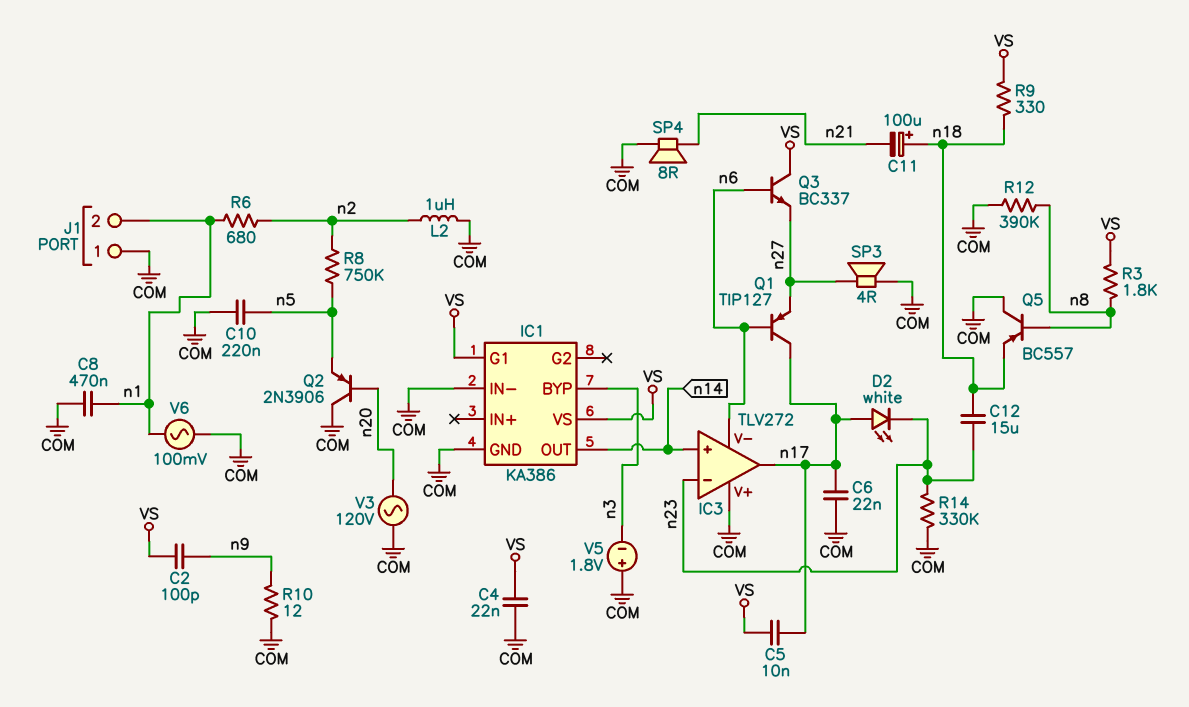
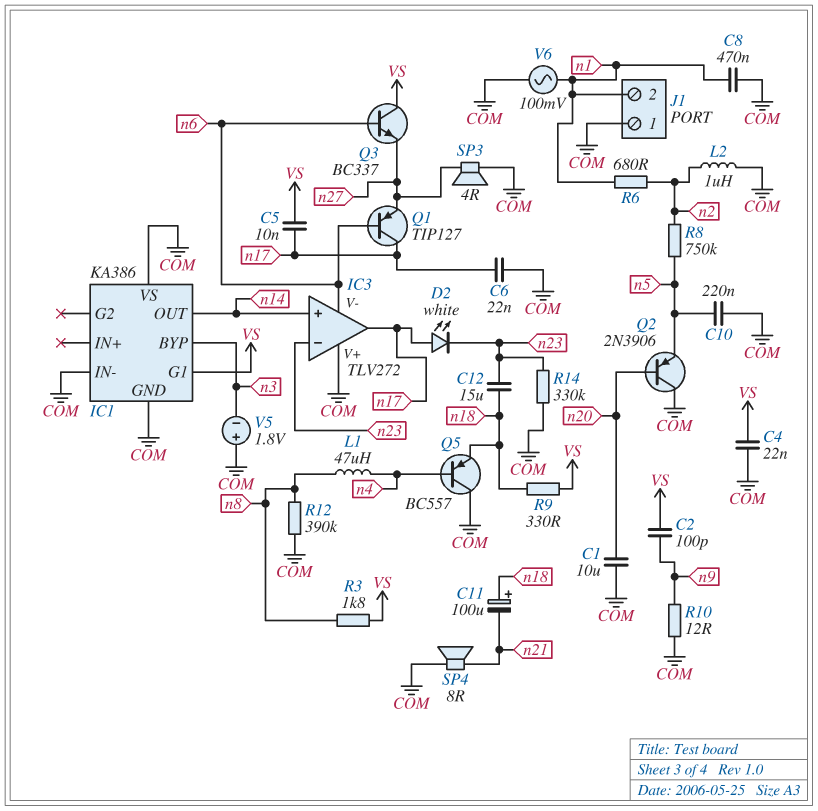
C1: none -> 10uF (COM, n20)
IC1 pin VS: VS -> COM
L1: none -> 47uH (n4, n8)
Q5: PNP BC557 (B n8, C COM, E n18) -> PNP BC557 (B n4, C COM, E n18)
V3: AC 120V (COM, n20) -> none

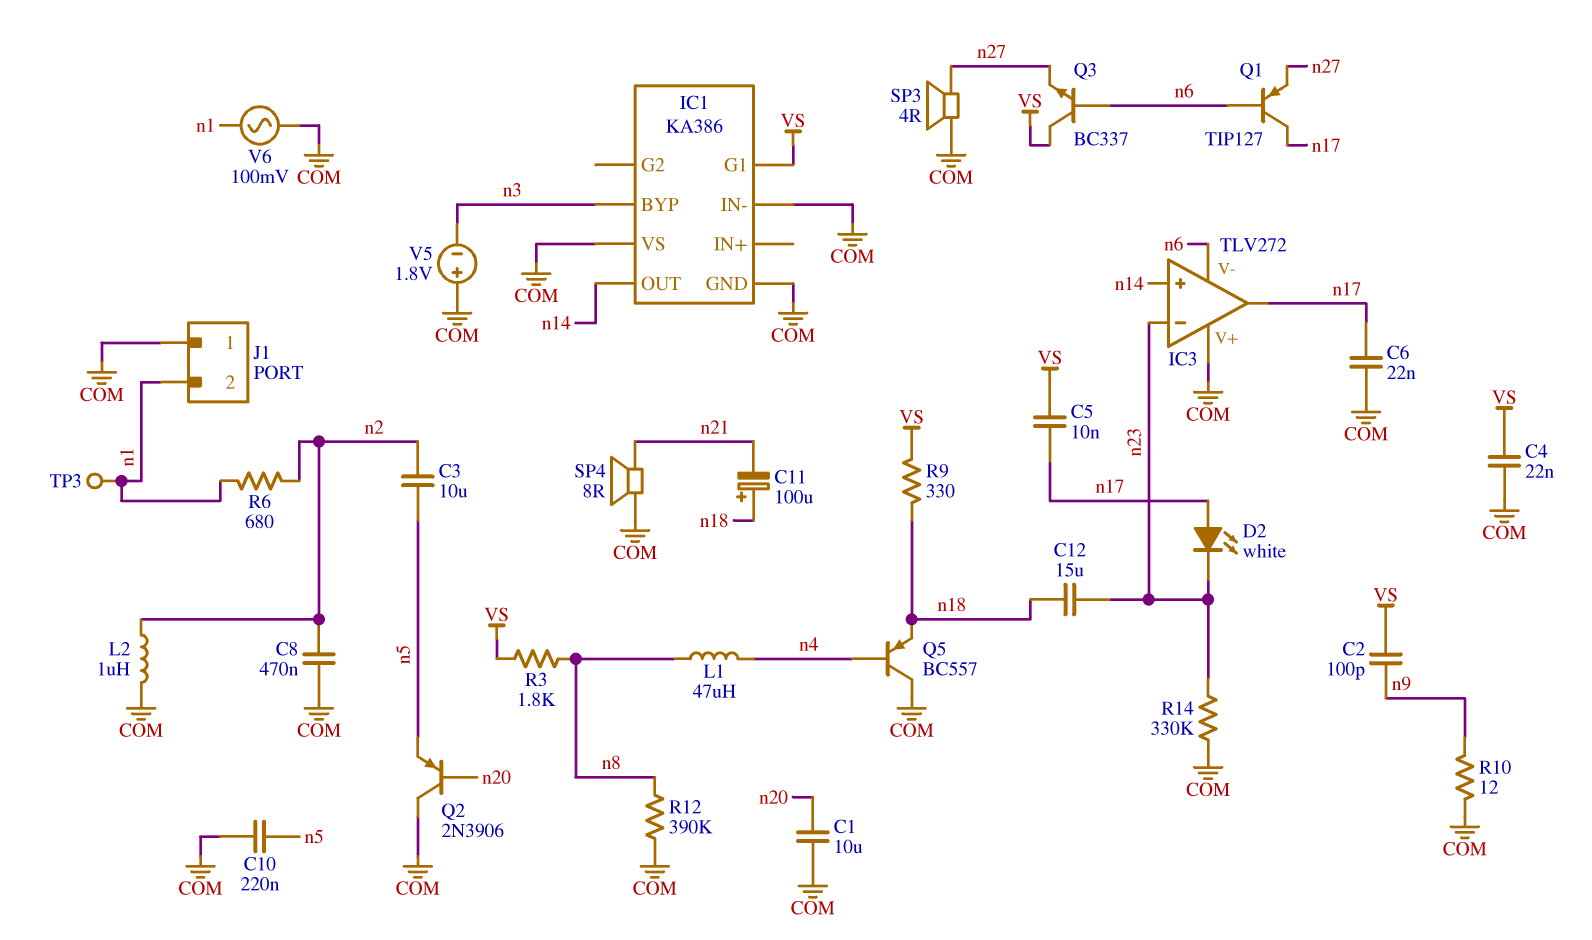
C3: none -> 10uF (n2, n5)
C8: 470nF (COM, n1) -> 470nF (COM, n2)
R8: 750k (n2, n5) -> none
TP3: none -> test point (n1)

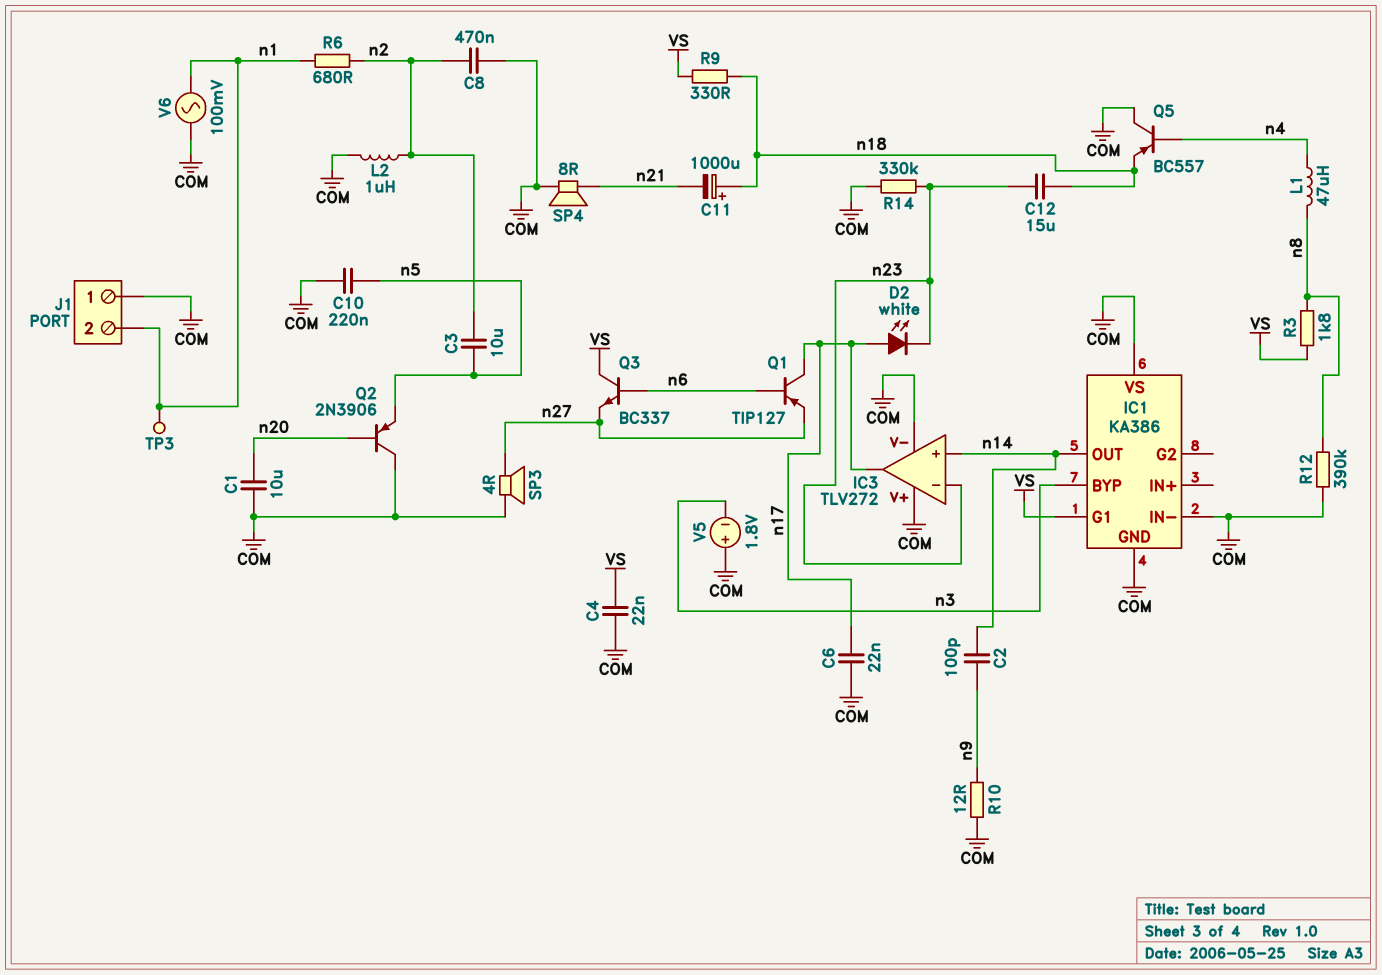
C2: 100pF (VS, n9) -> 100pF (n9, n14)
C5: 10nF (VS, n17) -> none
C11: 100uF (plus n18, minus n21) -> 1000uF (plus n18, minus n21)
IC3 pin V-: n6 -> COM

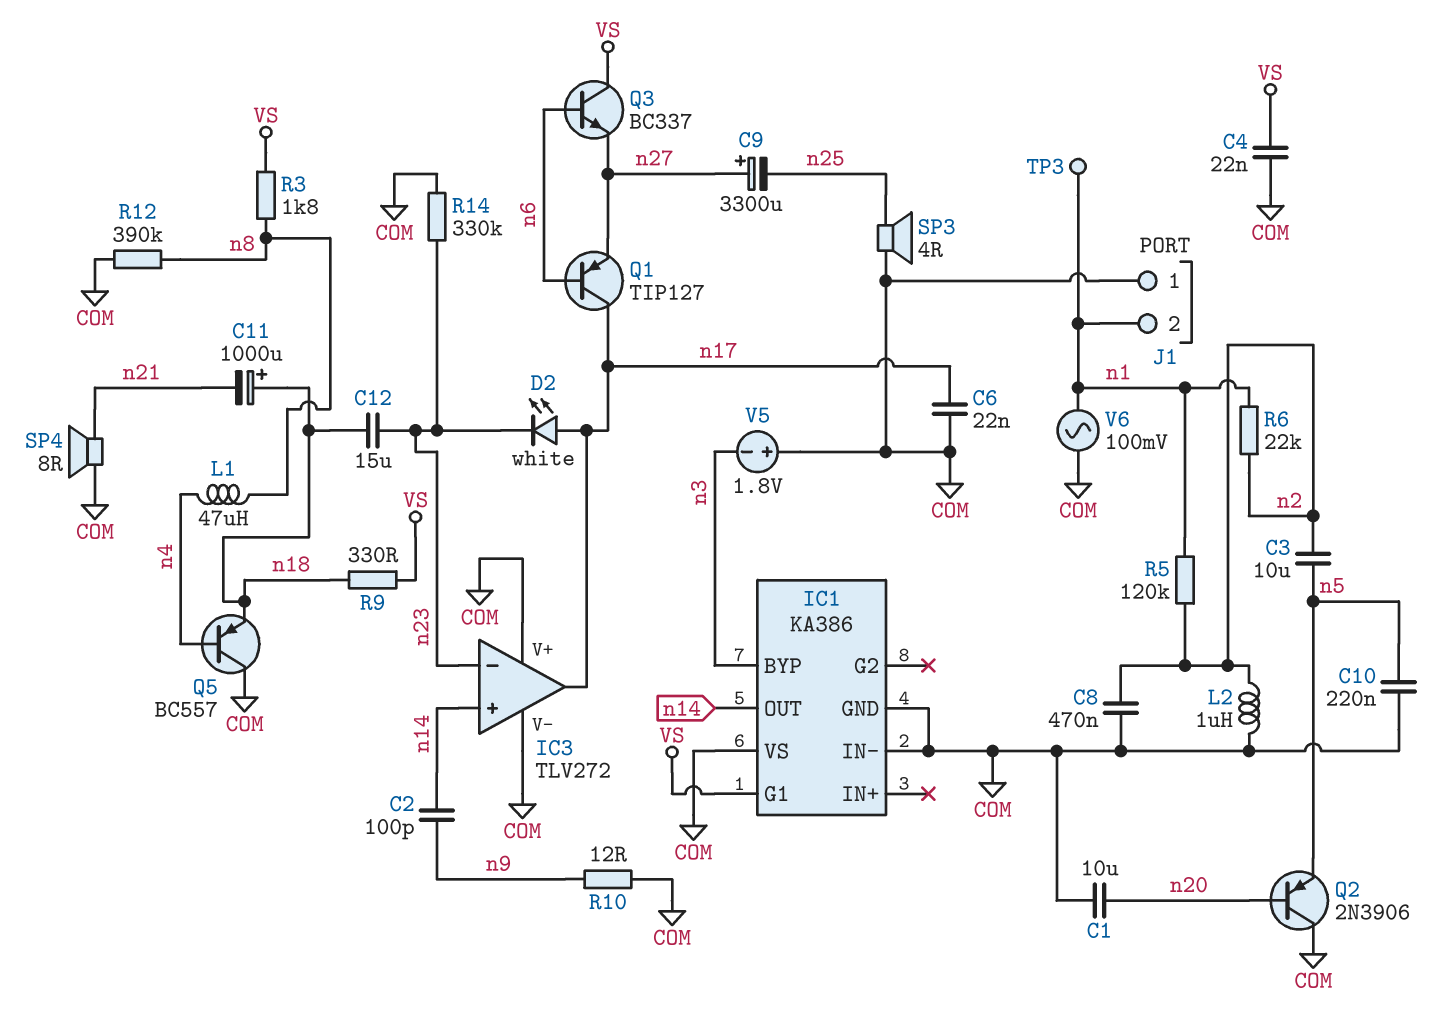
C9: none -> 3300uF (plus n27, minus n25)
R5: none -> 120k (n1, n2)
R6: 680 (n1, n2) -> 22k (n1, n2)
SP3: speaker 4R (COM, n27) -> speaker 4R (COM, n25)

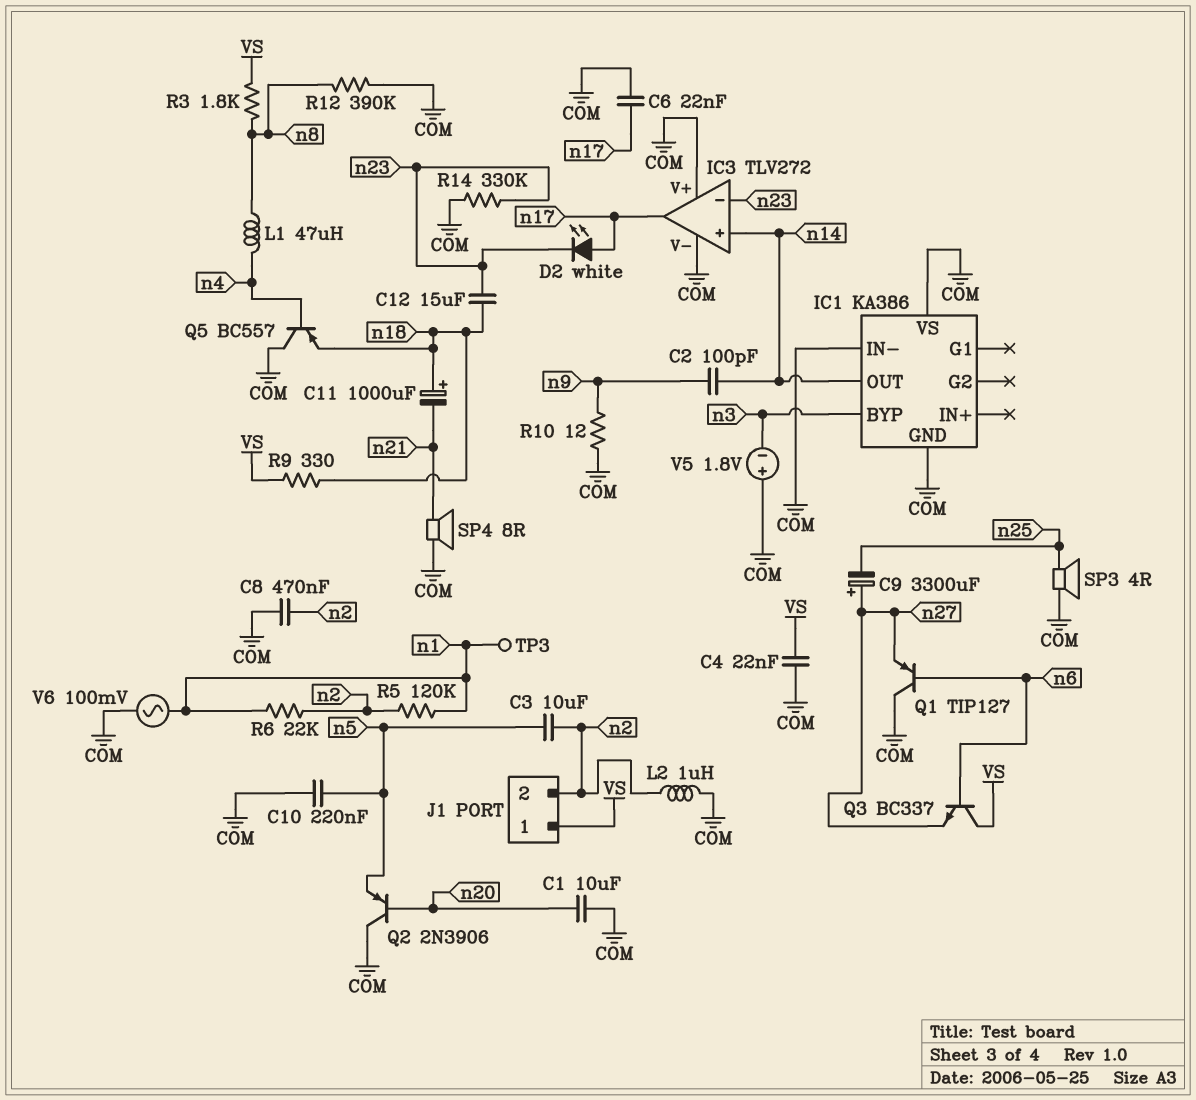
IC1 pin G1: VS -> none
J1 pin 1: COM -> VS
J1 pin 2: n1 -> n2
Q1: PNP TIP127 (B n6, C n17, E n27) -> PNP TIP127 (B n6, C COM, E n27)

